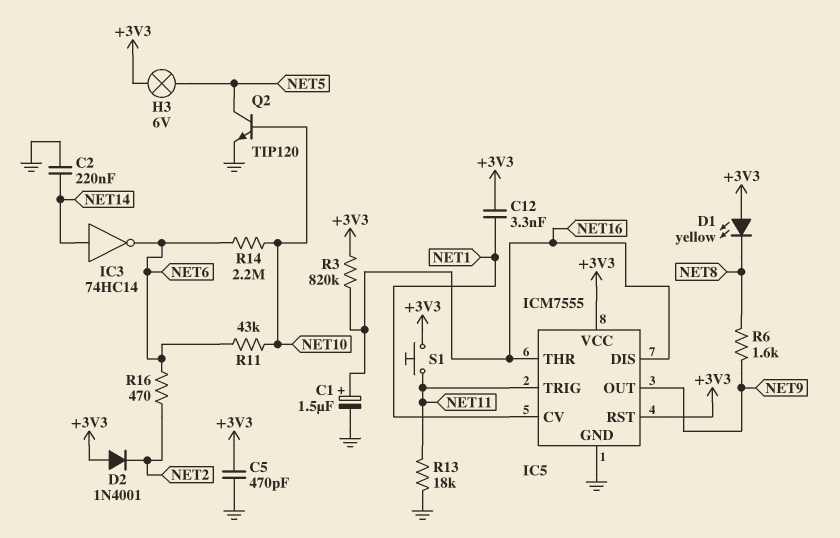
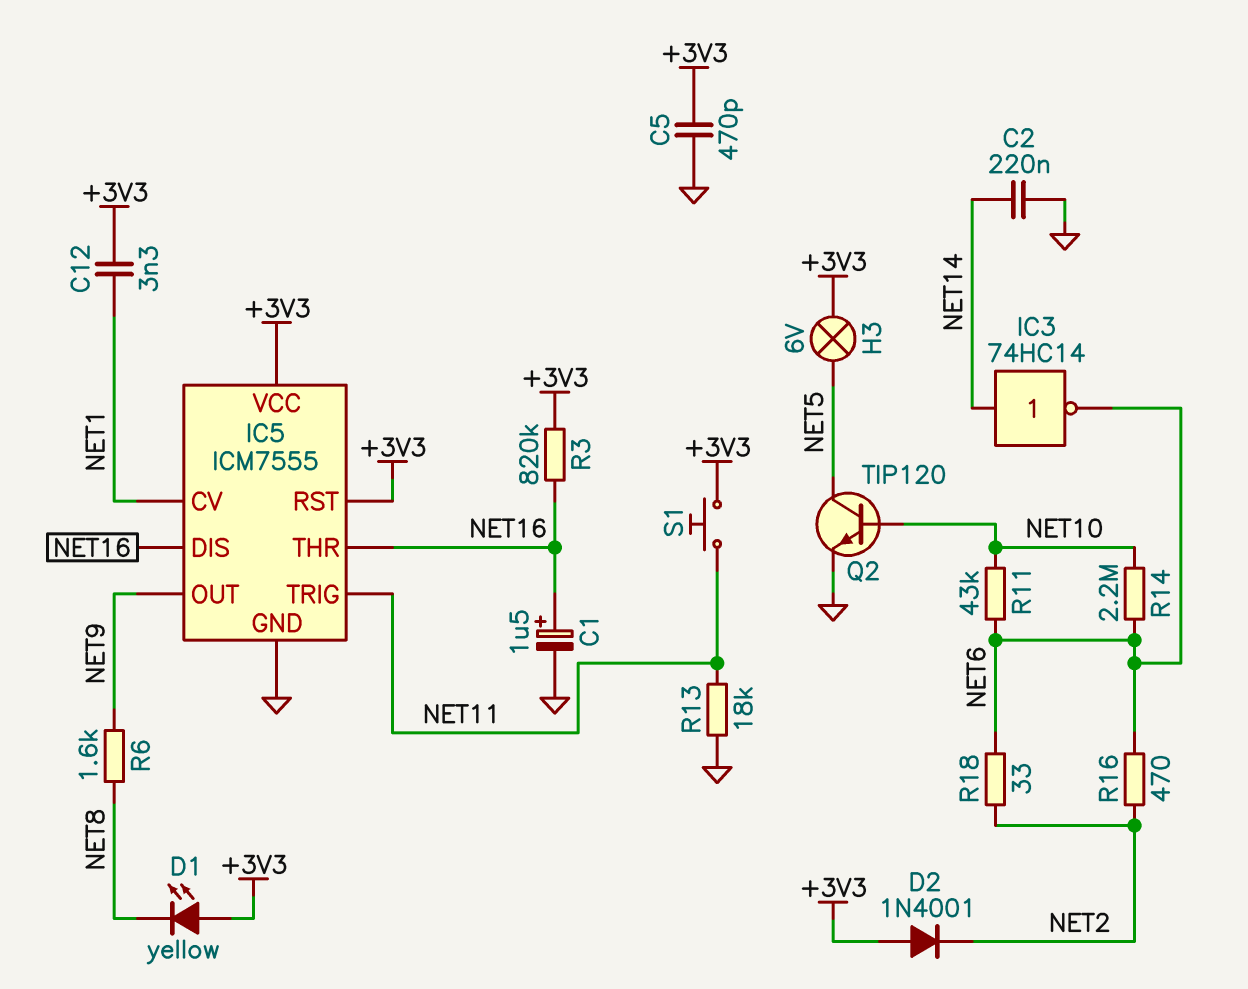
R18: none -> 33 (NET2, NET6)

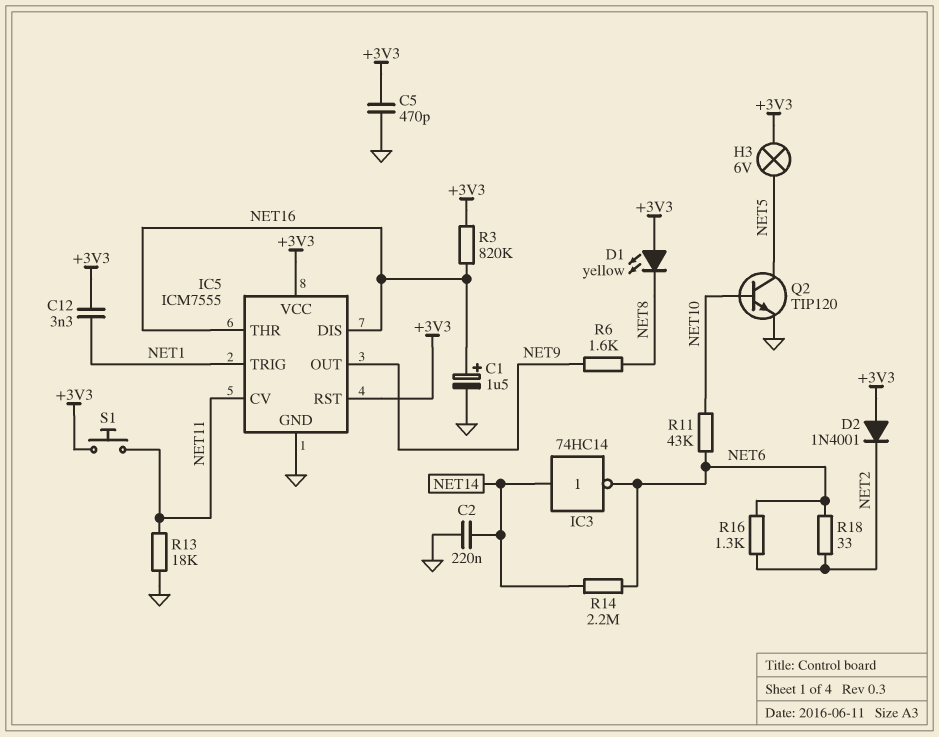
IC5 pin CV: NET1 -> NET11
IC5 pin TRIG: NET11 -> NET1
R14: 2.2M (NET6, NET10) -> 2.2M (NET6, NET14)
R16: 470 (NET2, NET6) -> 1.3k (NET2, NET6)

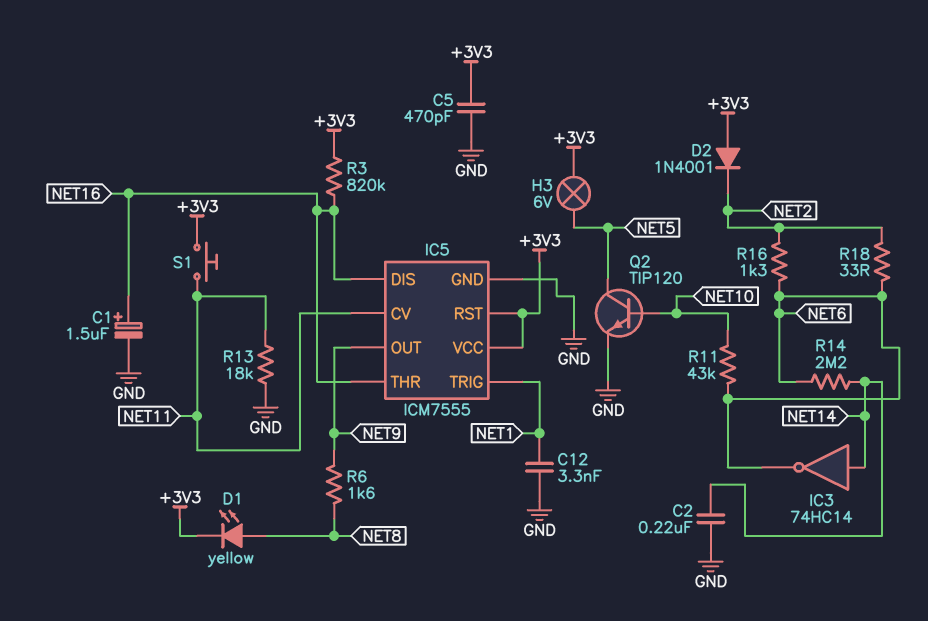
C12: 3.3nF (+3V3, NET1) -> 3.3nF (GND, NET1)
D1: LED yellow (A +3V3, K NET8) -> LED yellow (A NET8, K +3V3)

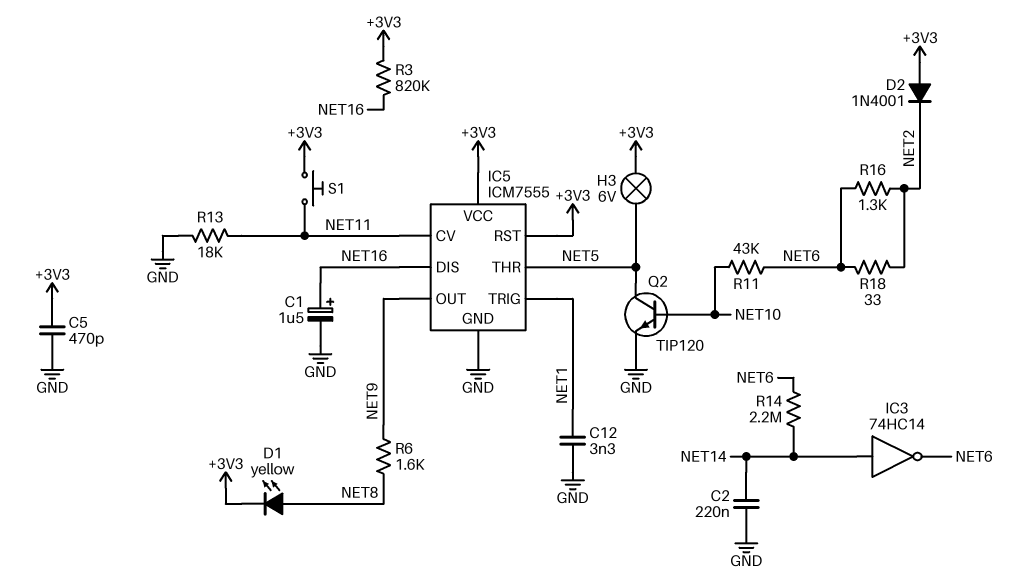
IC5 pin THR: NET16 -> NET5

